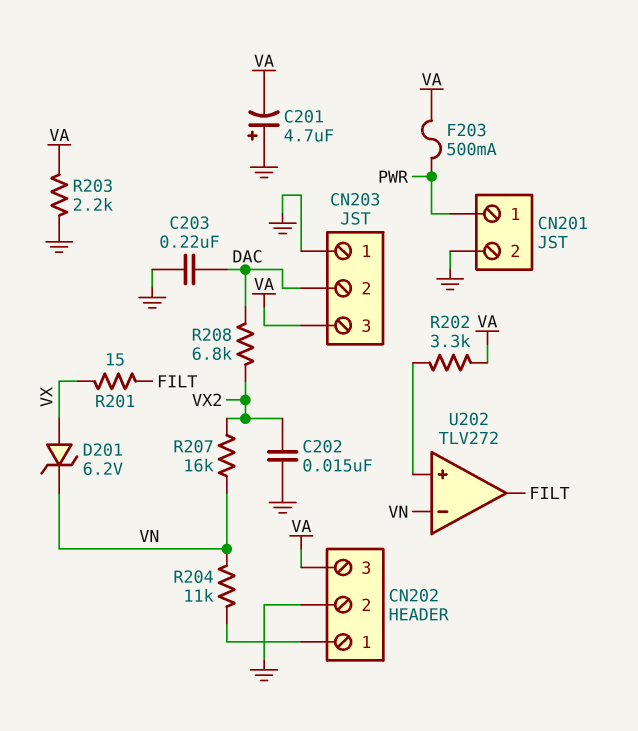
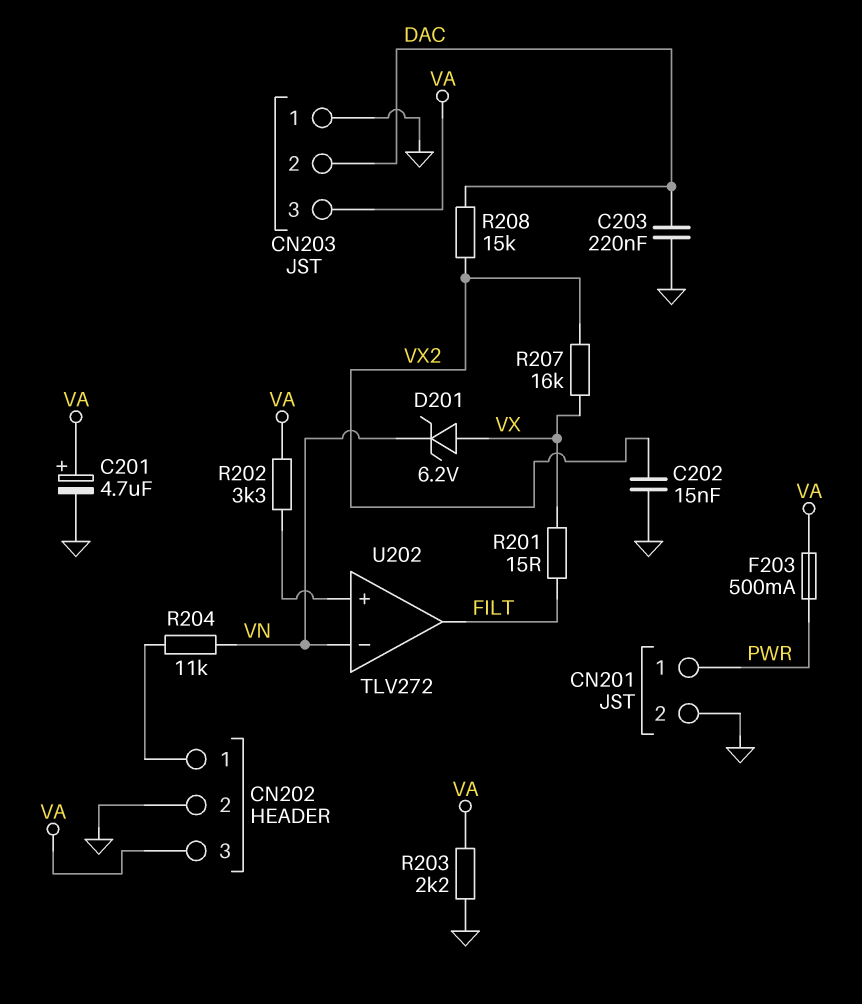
C201: 4.7uF (plus GND, minus VA) -> 4.7uF (plus VA, minus GND)
R207: 16k (VN, VX2) -> 16k (VX, VX2)
R208: 6.8k (DAC, VX2) -> 15k (DAC, VX2)

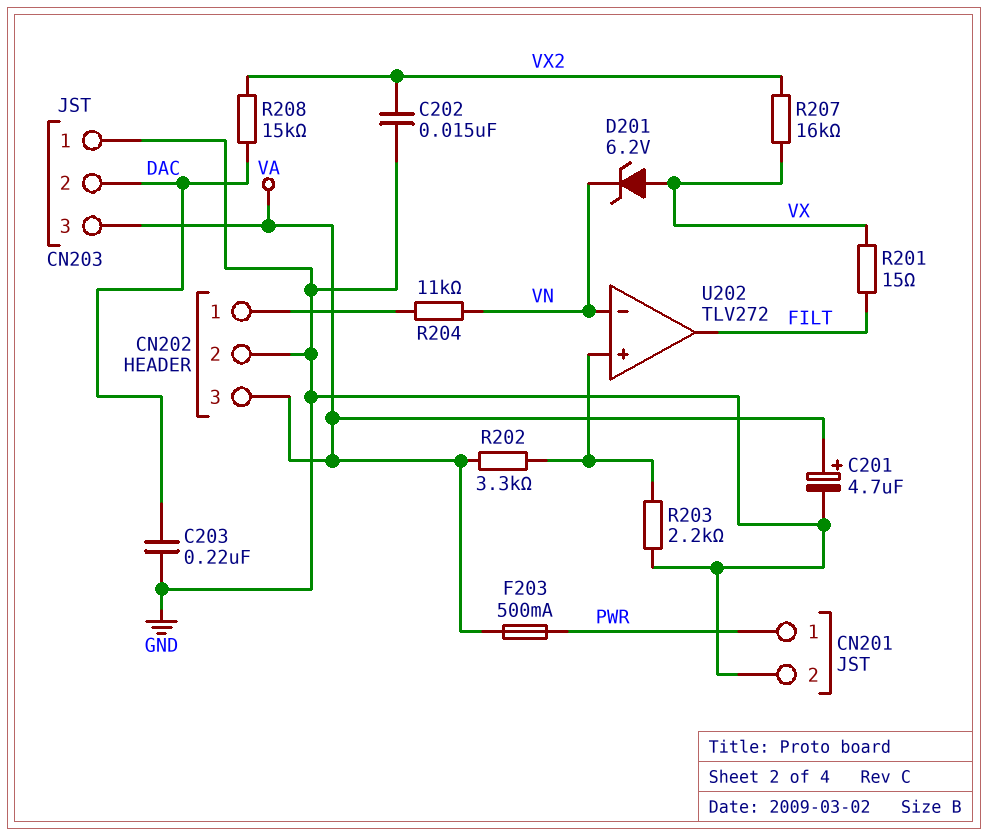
R203: 2.2k (GND, VA) -> 2.2k (GND, U202/in+)

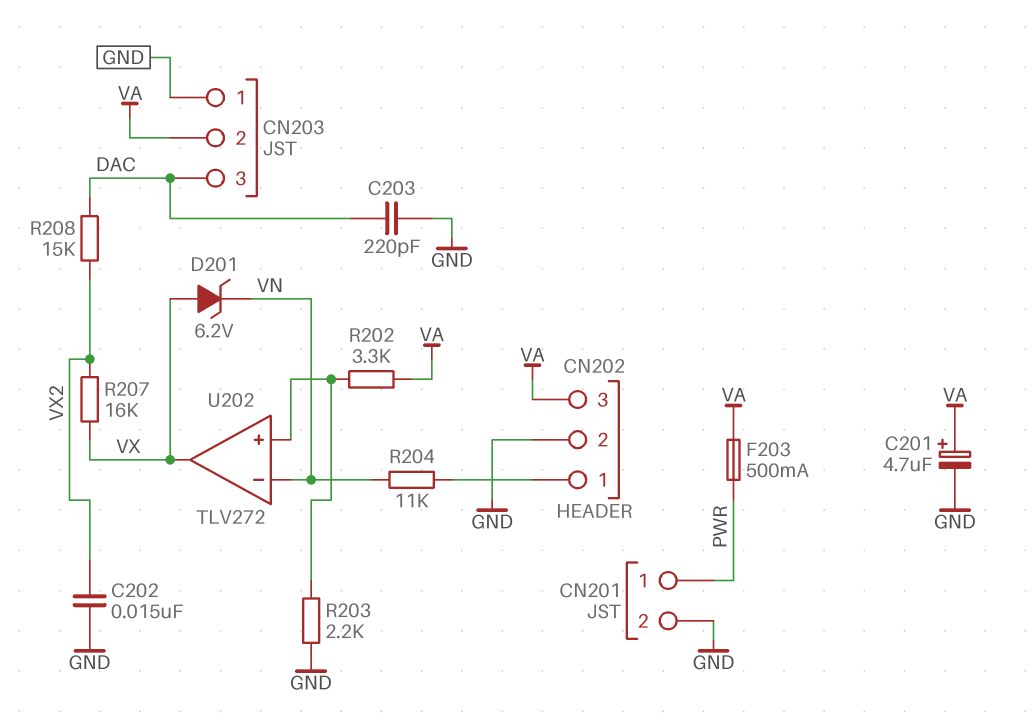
C203: 220nF (DAC, GND) -> 220pF (DAC, GND)
CN203 pin 2: DAC -> VA
CN203 pin 3: VA -> DAC
R201: 15 (FILT, VX) -> none
U202 pin out: FILT -> VX

